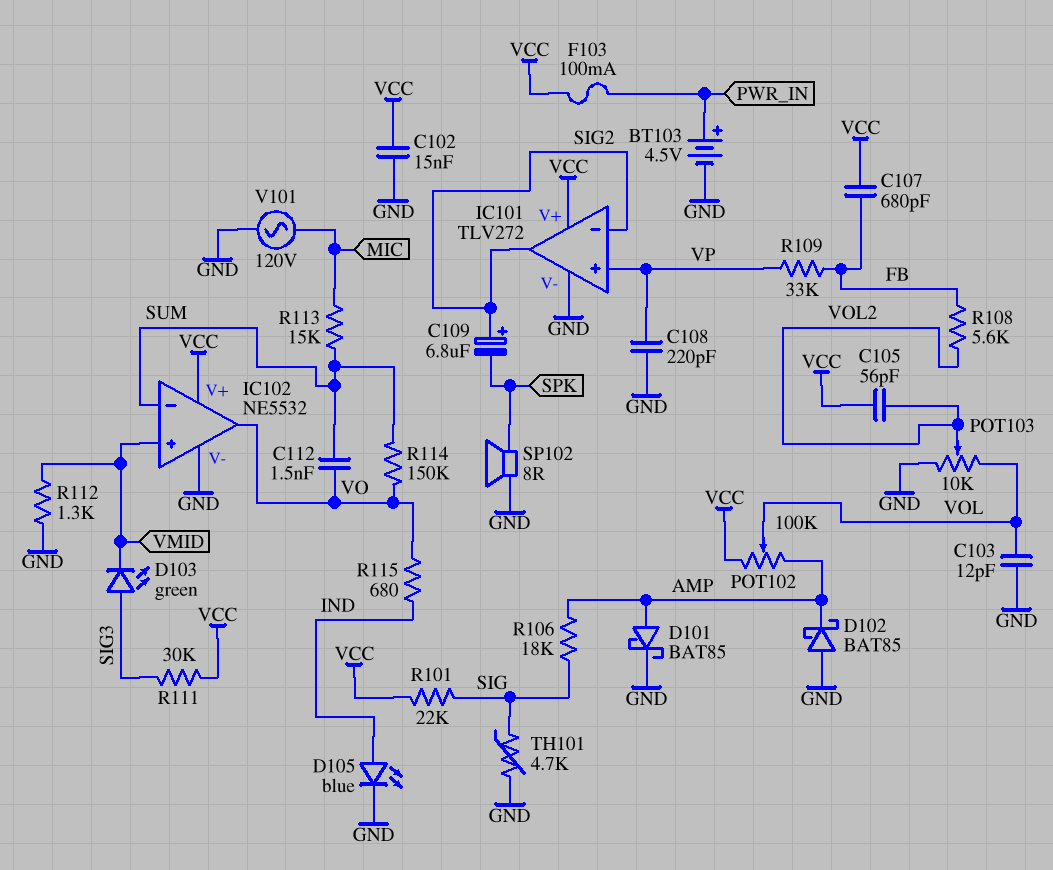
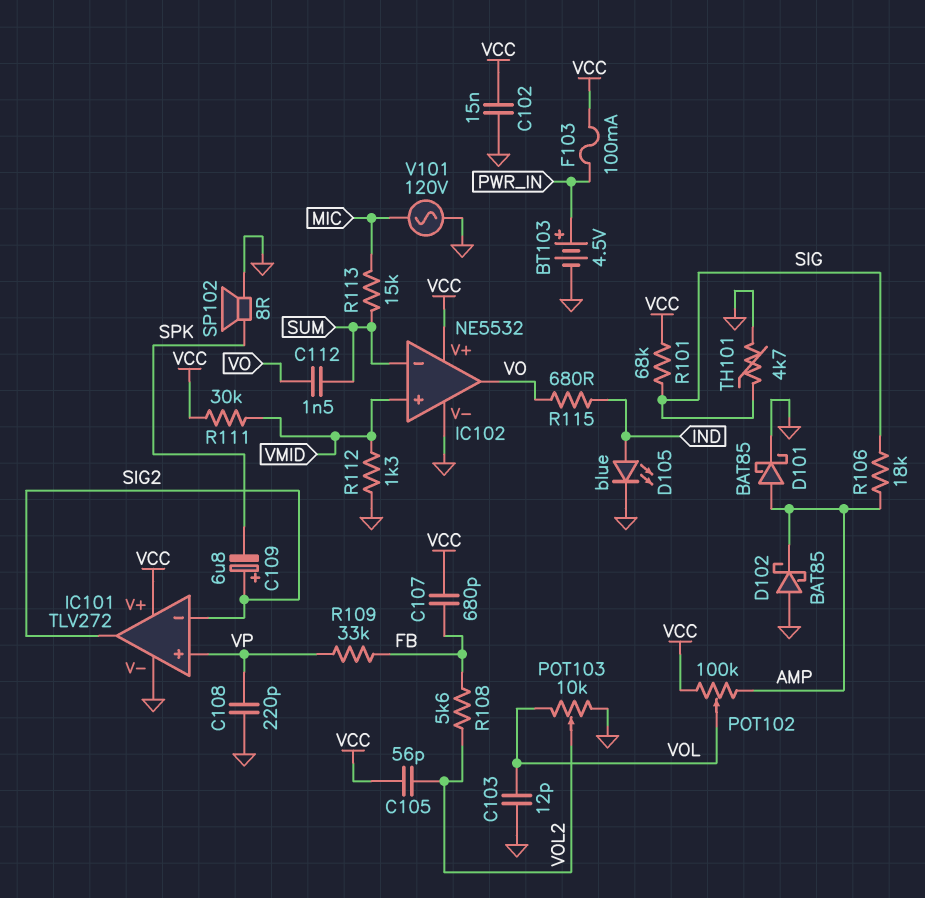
D103: LED green (A SIG3, K VMID) -> none
R101: 22k (SIG, VCC) -> 68k (SIG, VCC)
R111: 30k (SIG3, VCC) -> 30k (VCC, VMID)
R114: 150k (SUM, VO) -> none

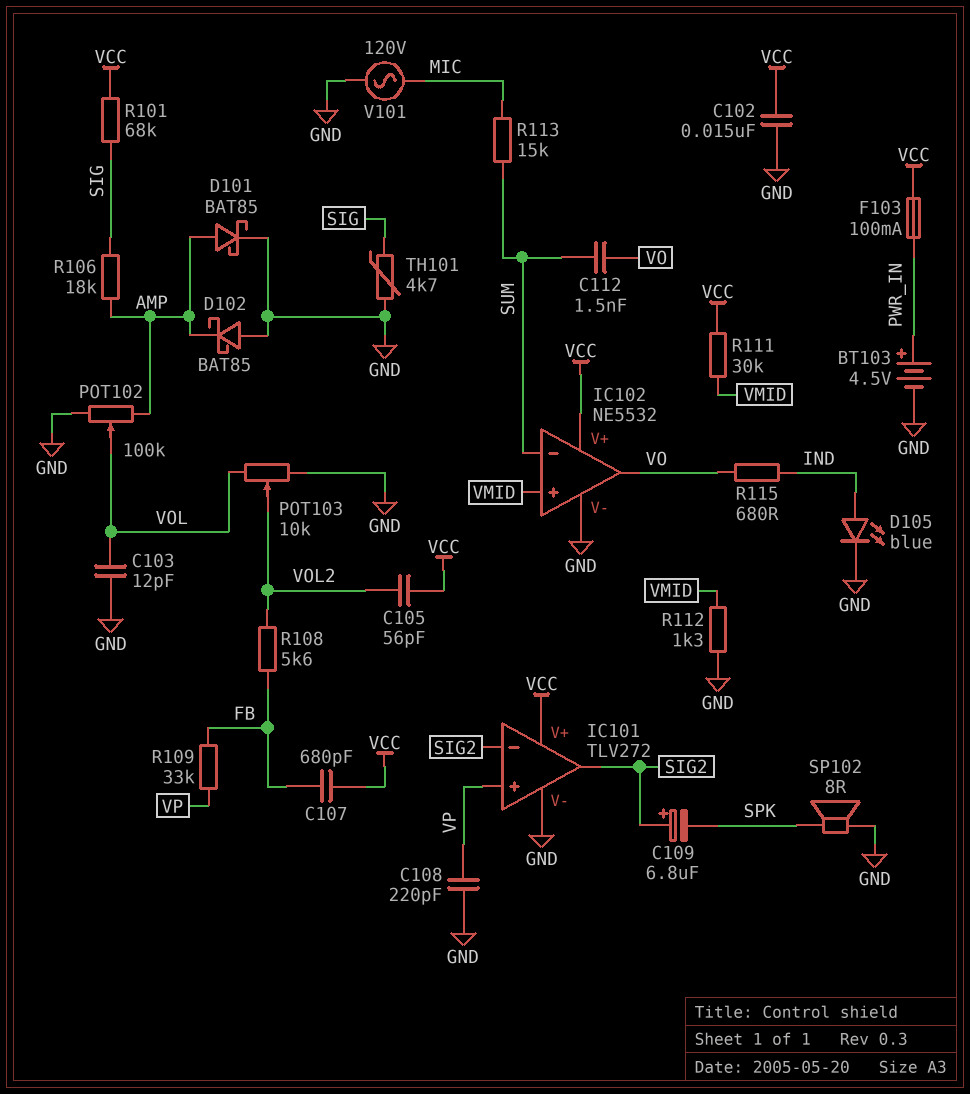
POT102: 100k (AMP, VCC, wiper VOL) -> 100k (AMP, GND, wiper VOL)

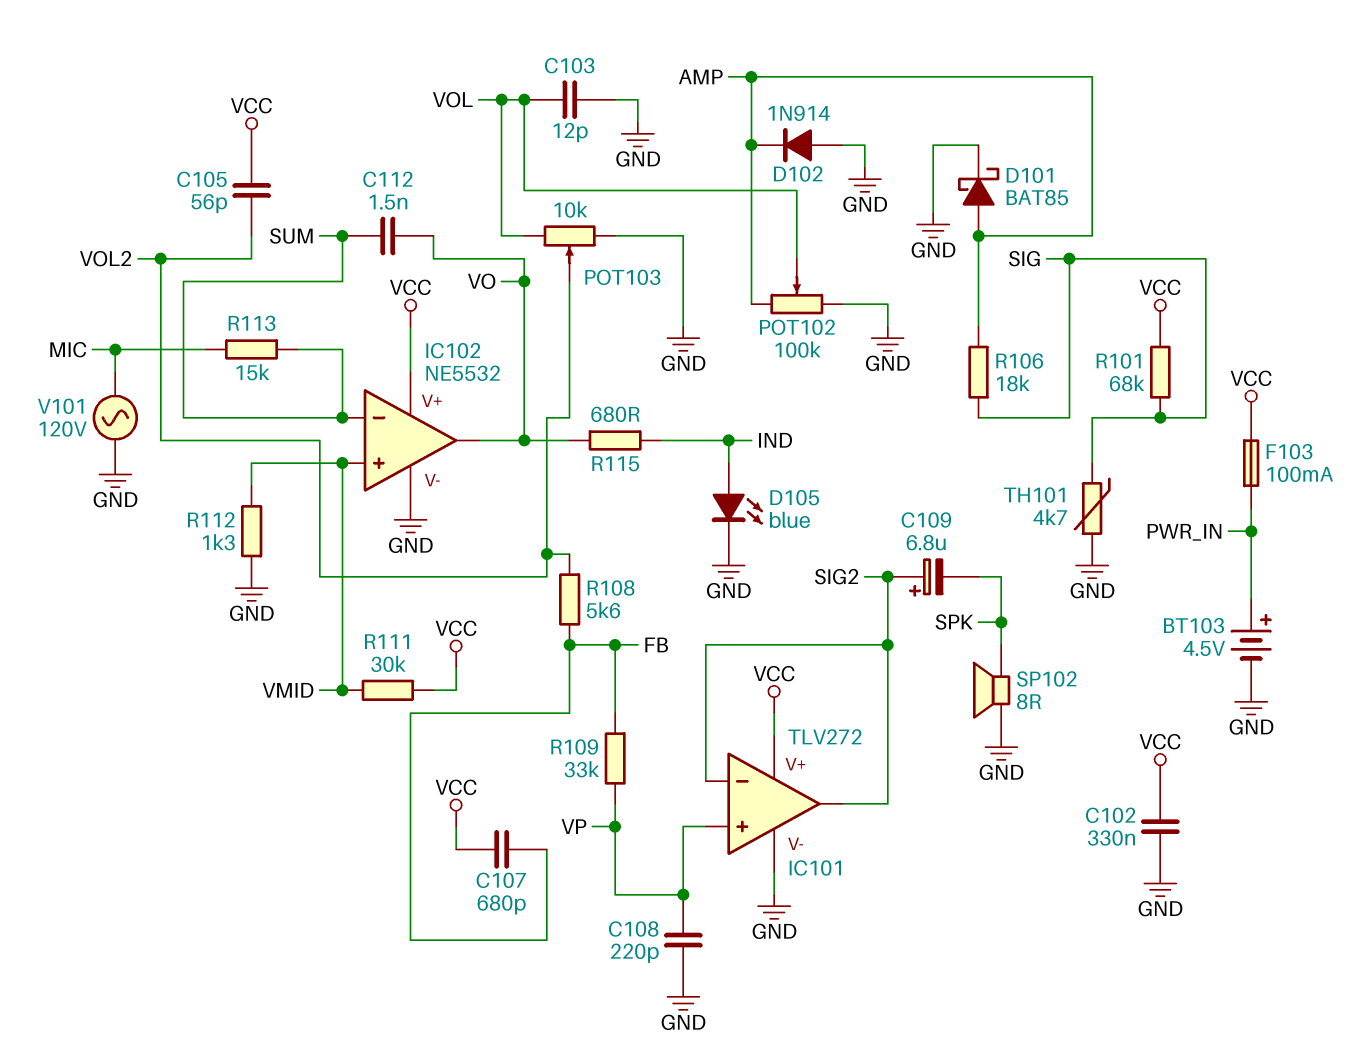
C102: 15nF (GND, VCC) -> 330nF (GND, VCC)
D102: schottky BAT85 (A GND, K AMP) -> diode 1N914 (A GND, K AMP)

